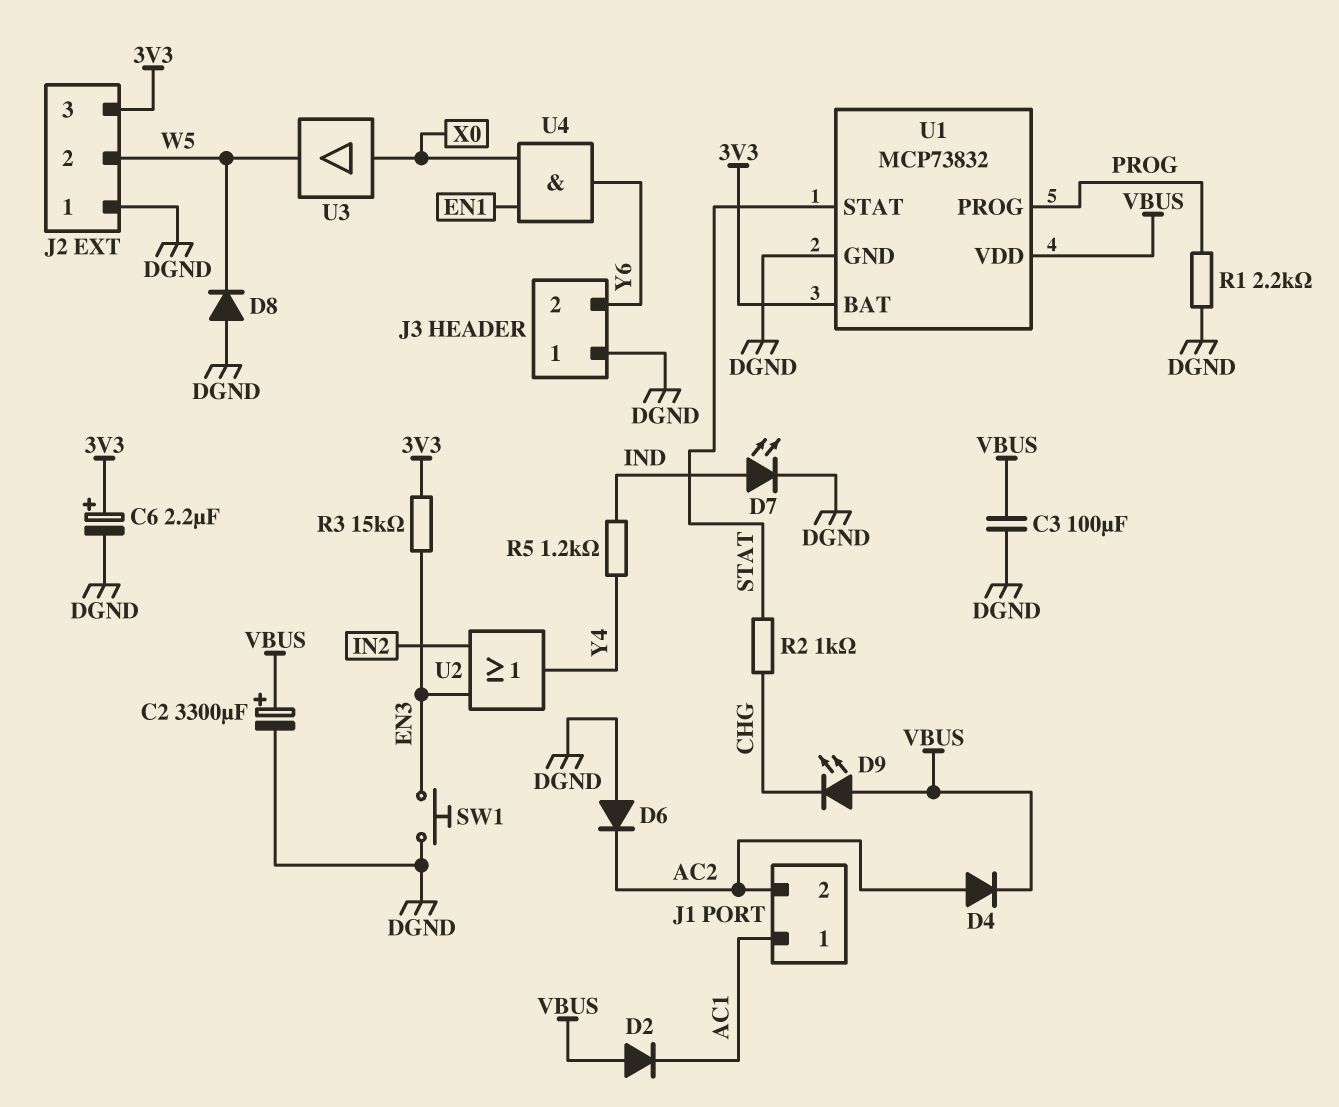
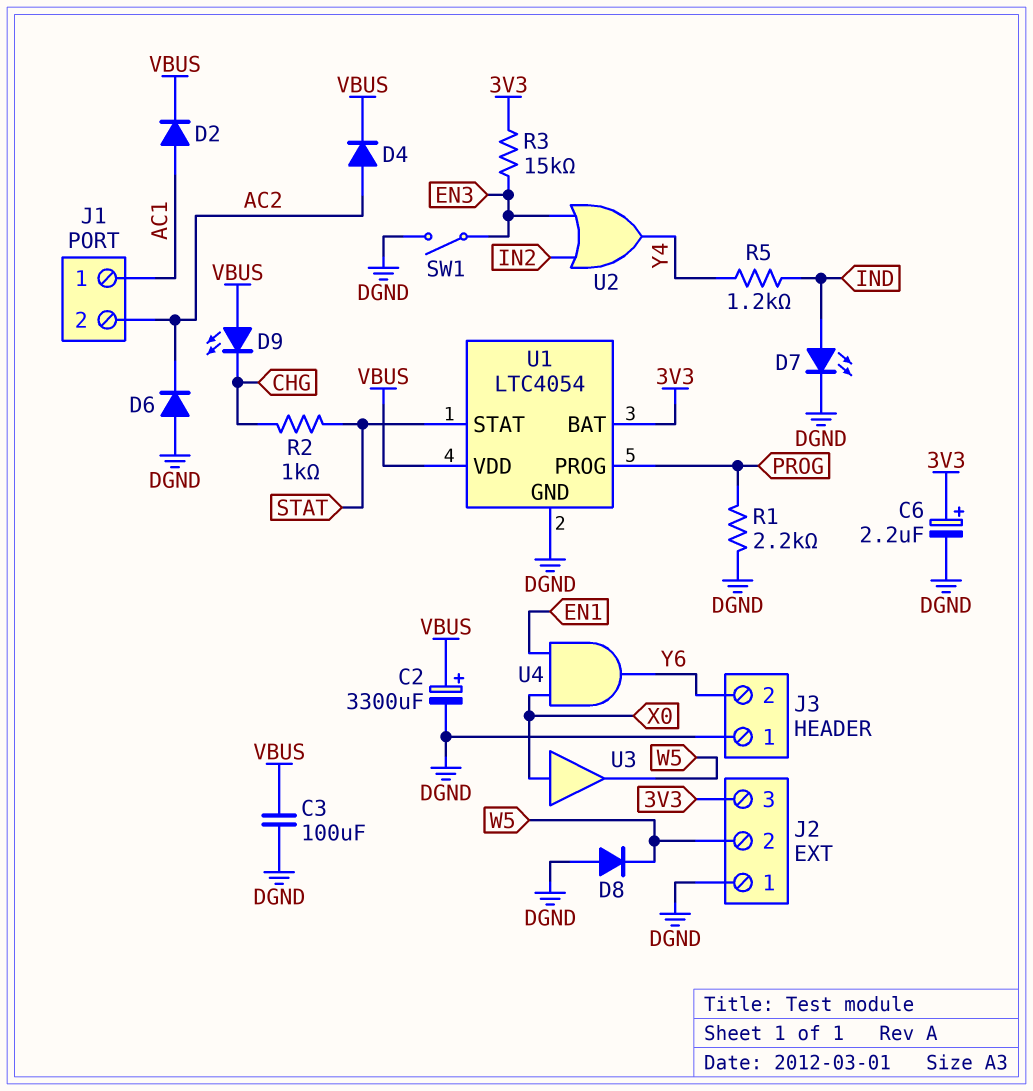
D2: diode (A VBUS, K AC1) -> diode (A AC1, K VBUS)
SW1: button (DGND, EN3) -> switch (DGND, EN3)
U1: MCP73832 -> LTC4054

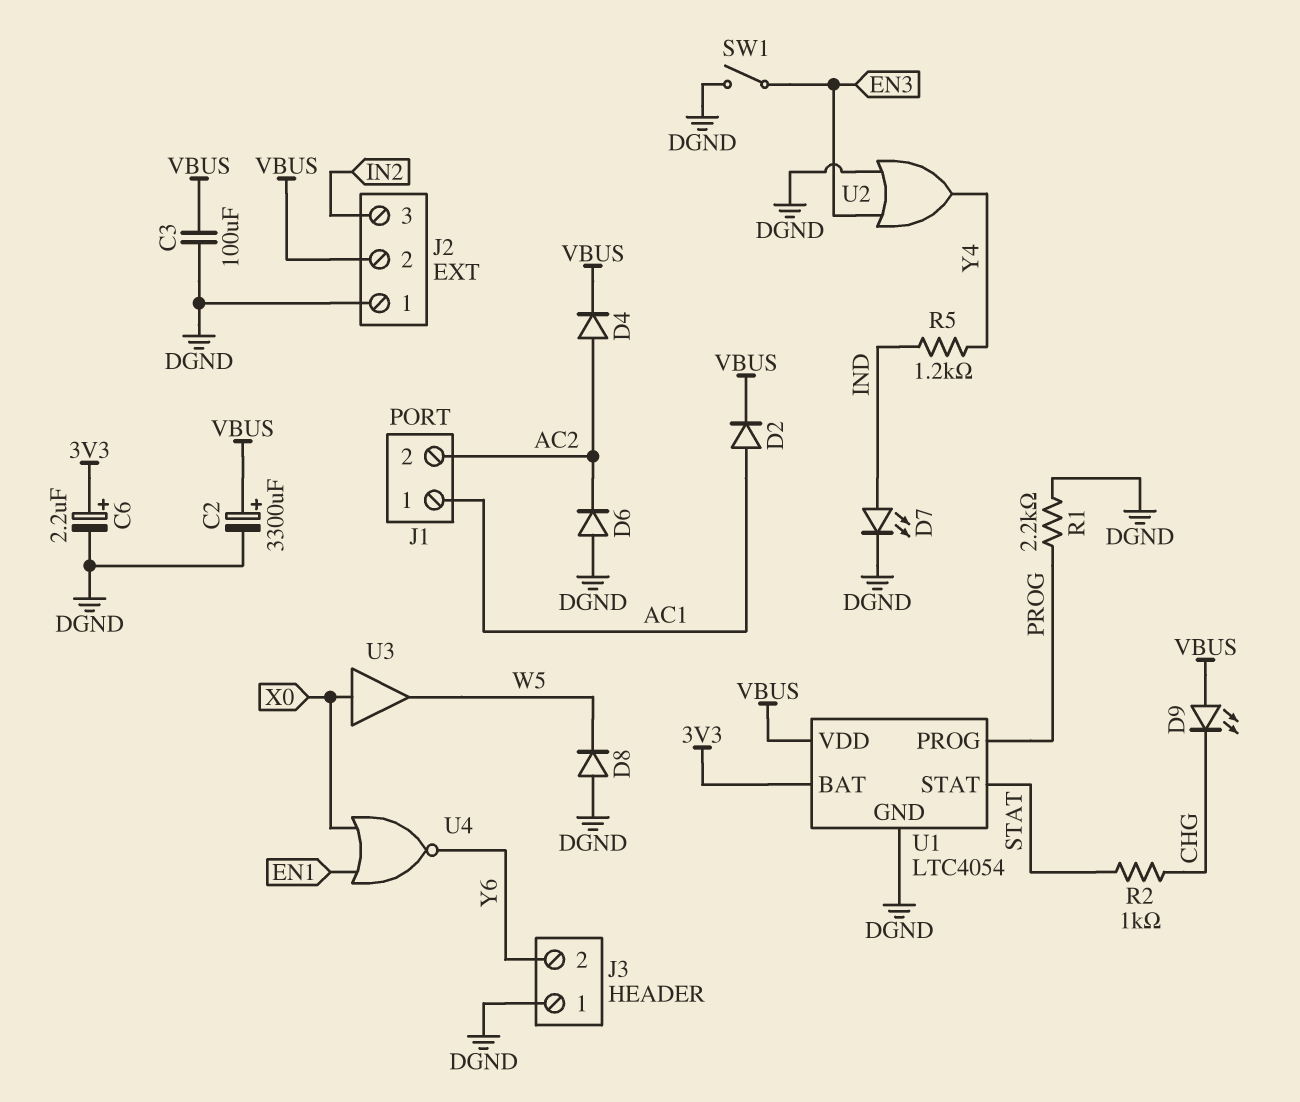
J2 pin 2: W5 -> VBUS
J2 pin 3: 3V3 -> IN2
R3: 15k (3V3, EN3) -> none
U2: OR (in EN3, in IN2, out Y4) -> OR (in DGND, in EN3, out Y4)
U4: AND (in EN1, in X0, out Y6) -> NOR (in EN1, in X0, out Y6)

